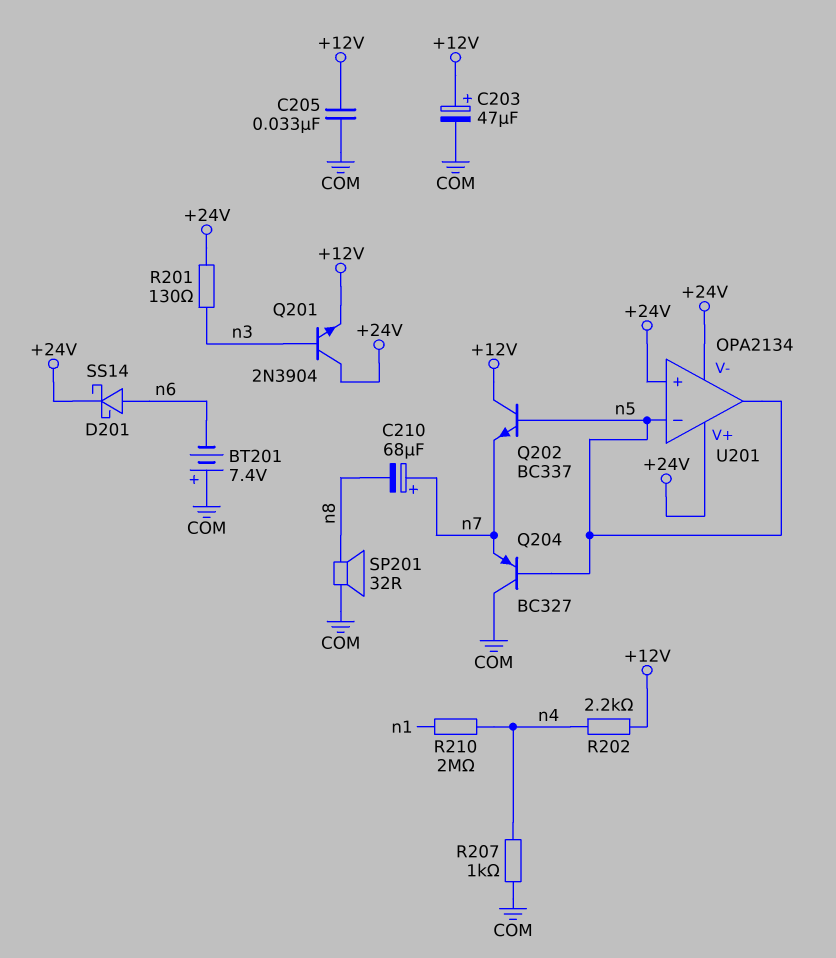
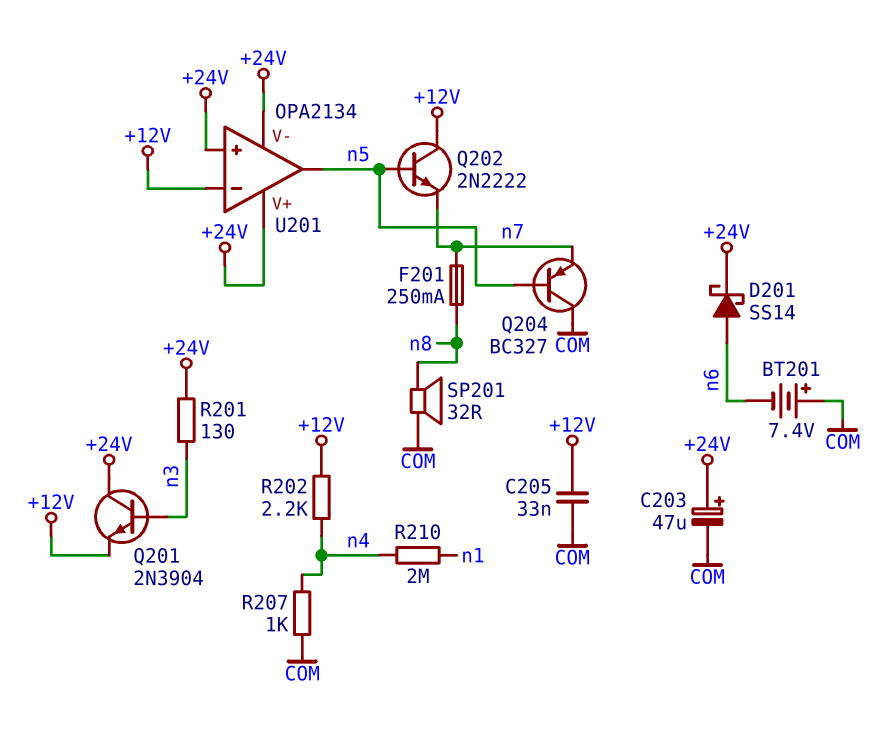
C203: 47uF (plus +12V, minus COM) -> 47uF (plus +24V, minus COM)
C210: 68uF (plus n7, minus n8) -> none
F201: none -> 250mA (n7, n8)
Q202: NPN BC337 (B n5, C +12V, E n7) -> NPN 2N2222 (B n5, C +12V, E n7)
U201 pin in-: n5 -> +12V

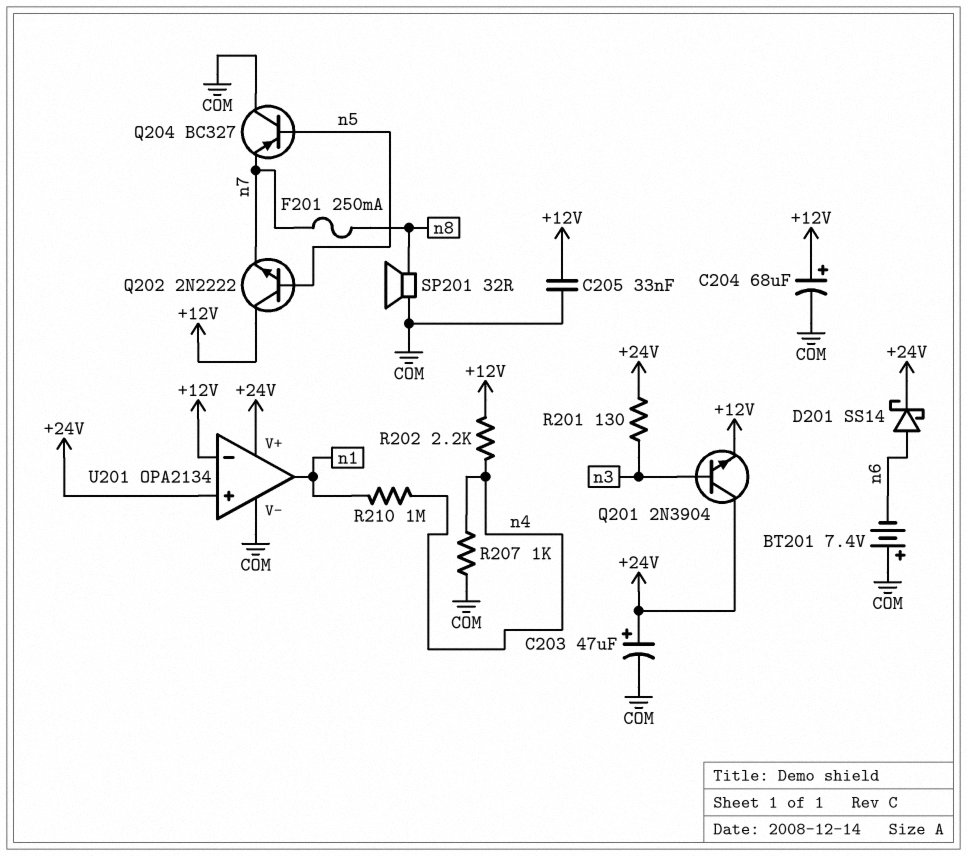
C204: none -> 68uF (plus +12V, minus COM)
R210: 2M (n1, n4) -> 1M (n1, n4)
U201 pin V-: +24V -> COM
U201 pin out: n5 -> n1

